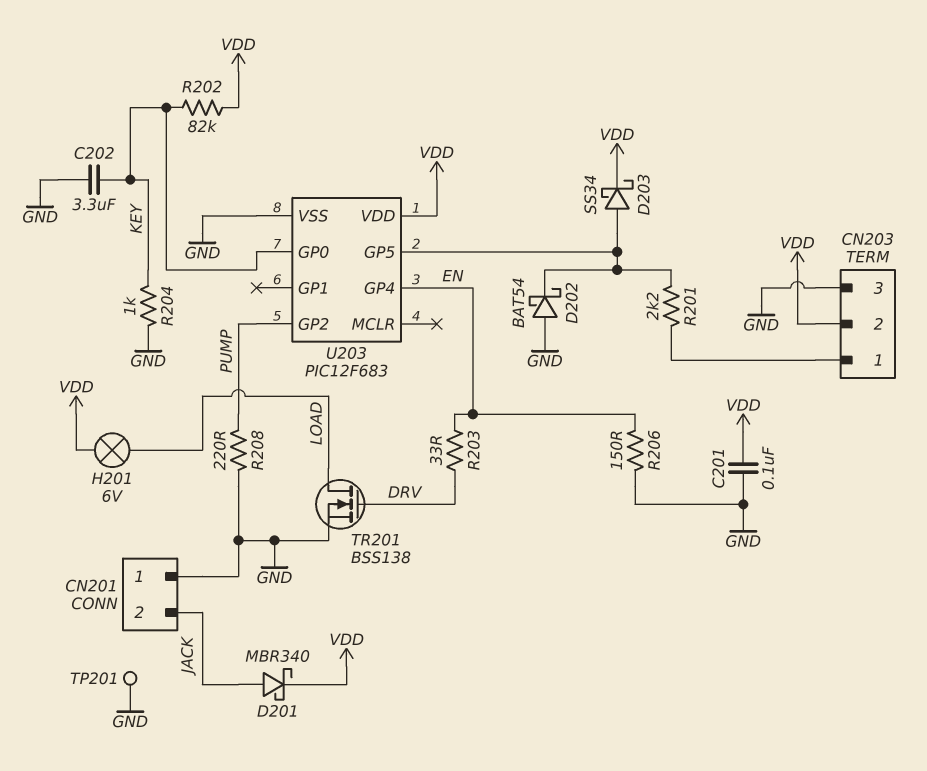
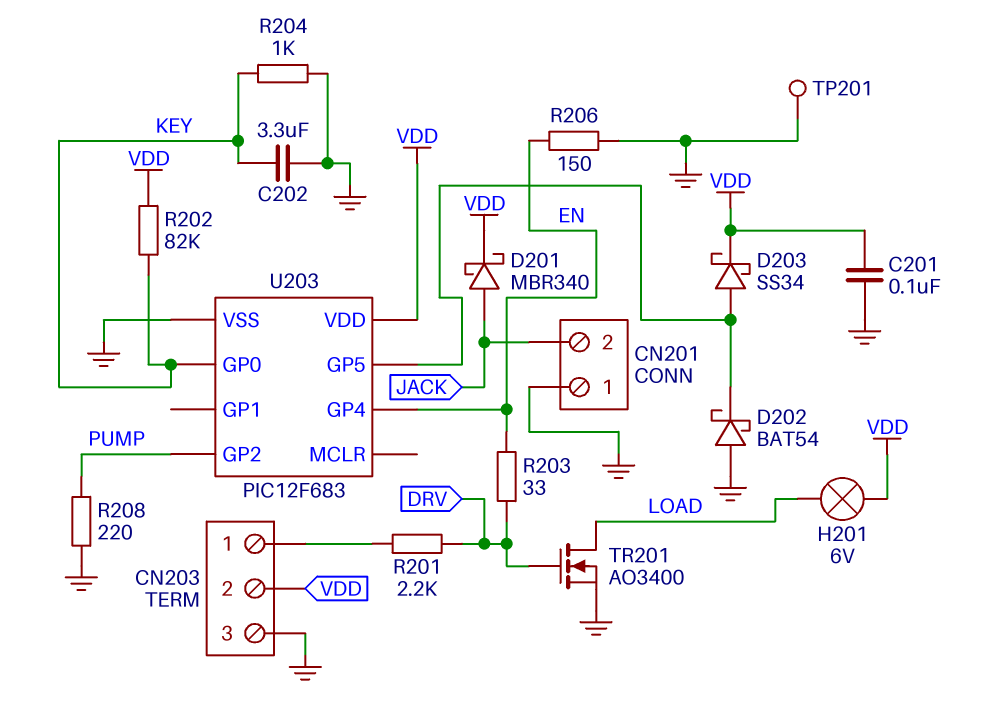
R201: 2.2k (CN203/1, U203/GP5) -> 2.2k (CN203/1, DRV)
TR201: NMOS BSS138 (G DRV, D LOAD, S GND) -> NMOS AO3400 (G DRV, D LOAD, S GND)

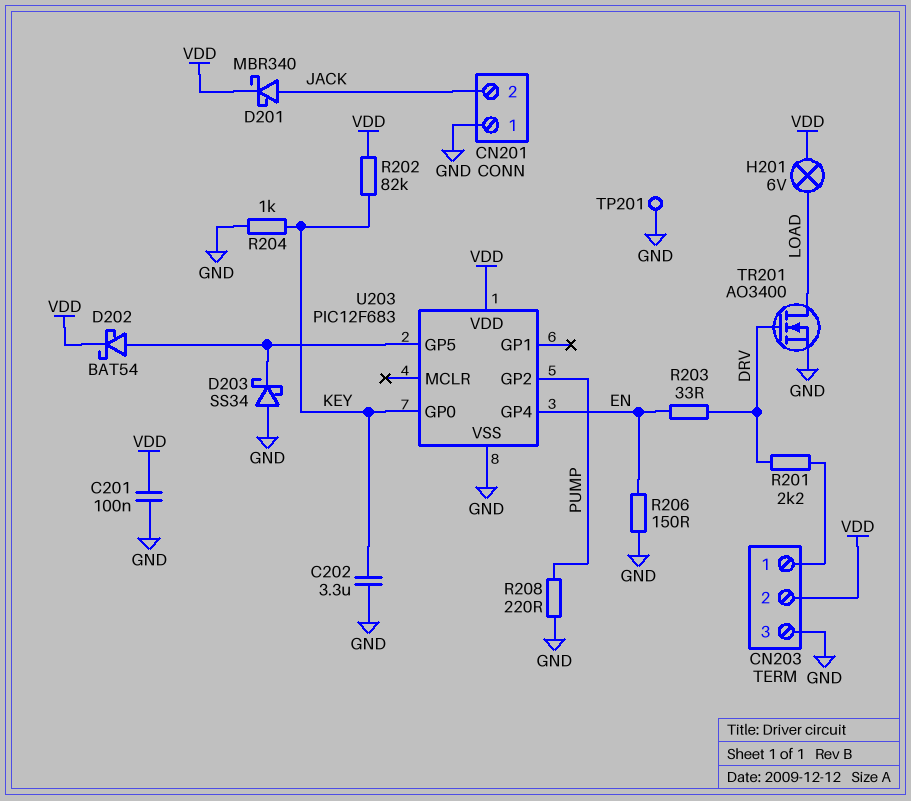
D202: schottky BAT54 (A GND, K U203/GP5) -> schottky BAT54 (A U203/GP5, K VDD)
D203: schottky SS34 (A U203/GP5, K VDD) -> schottky SS34 (A GND, K U203/GP5)

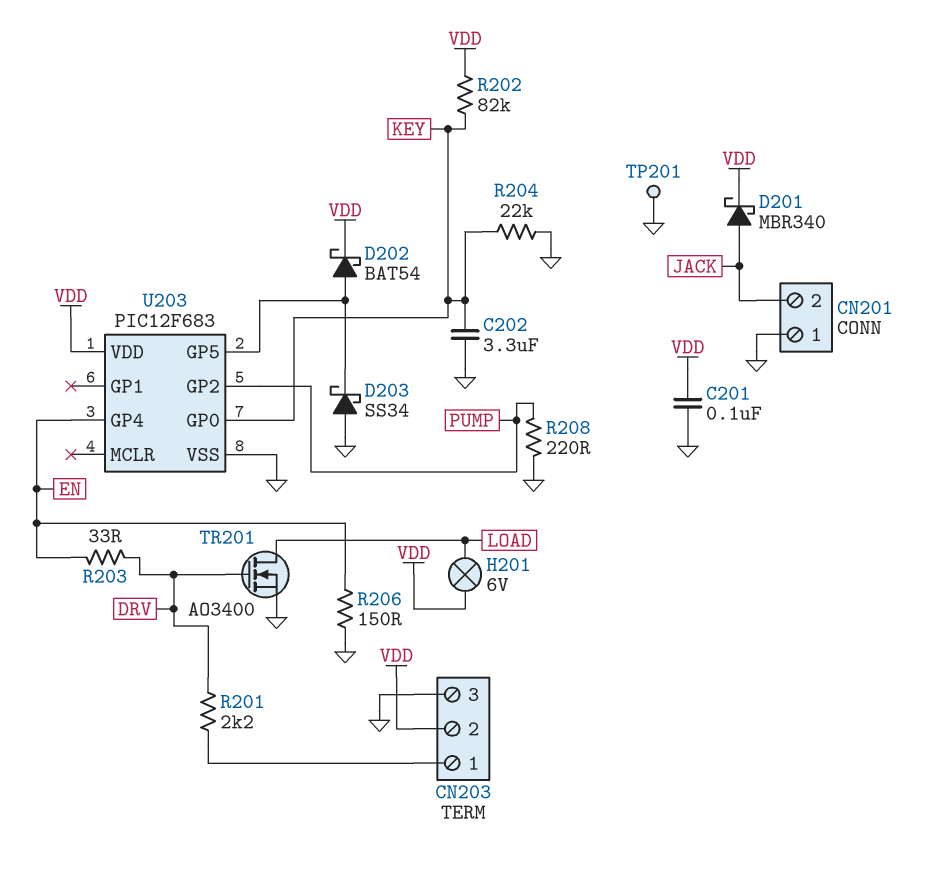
R204: 1k (GND, KEY) -> 22k (GND, KEY)

